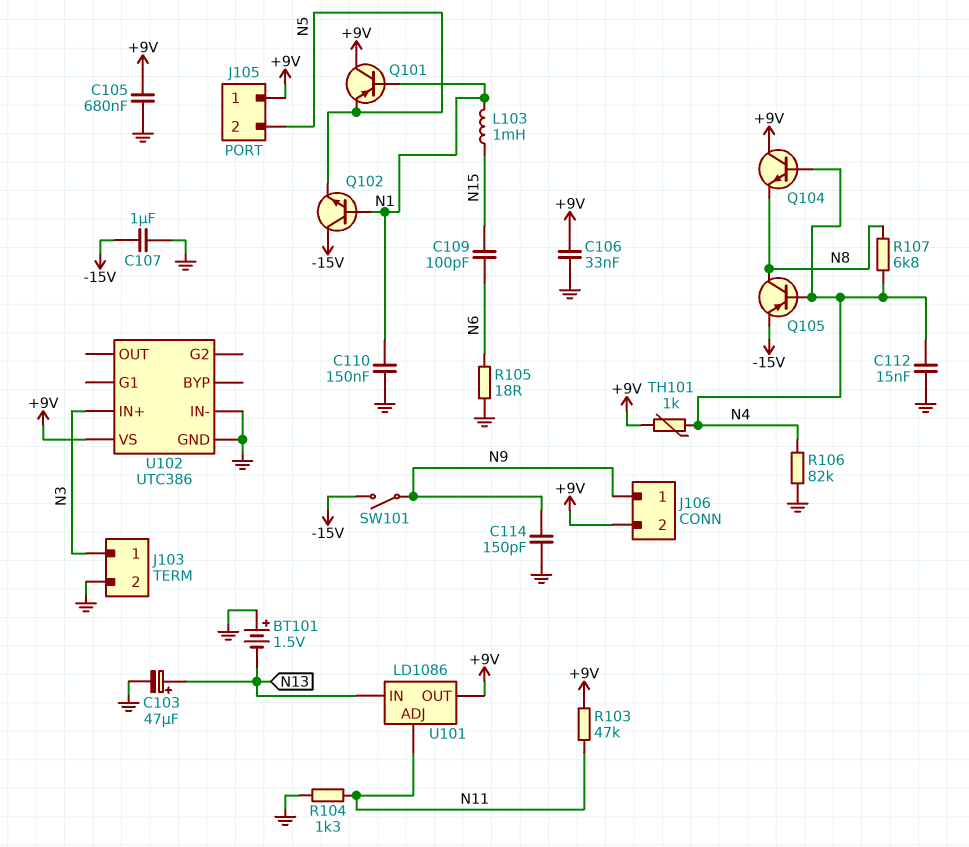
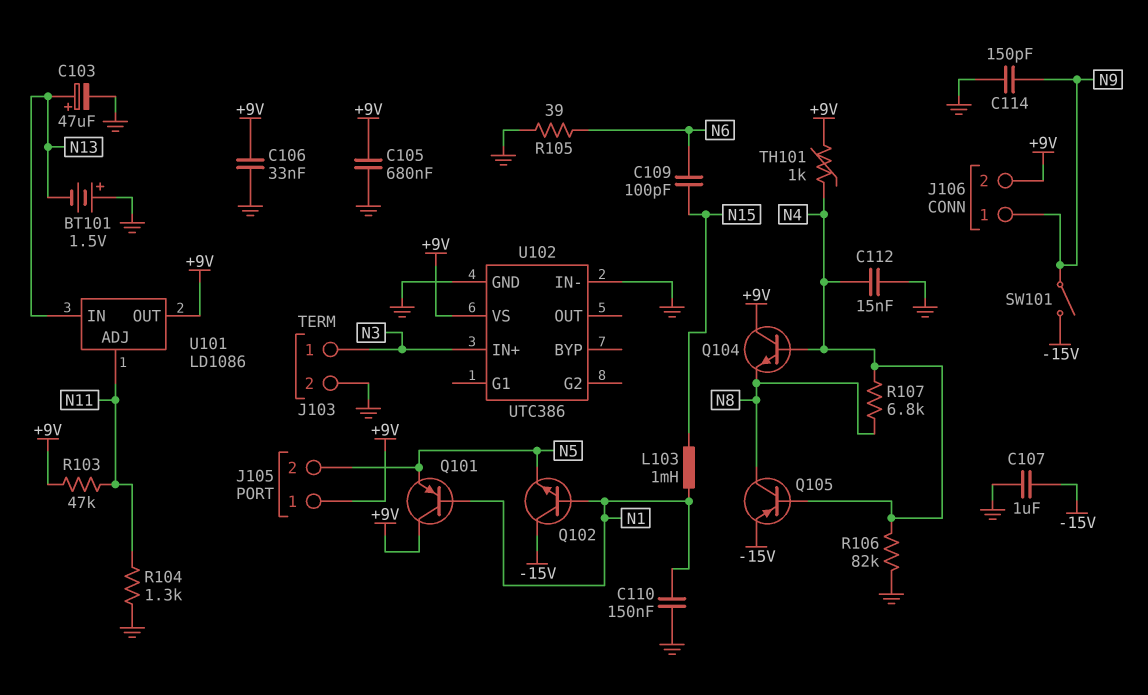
R105: 18 (GND, N6) -> 39 (GND, N6)

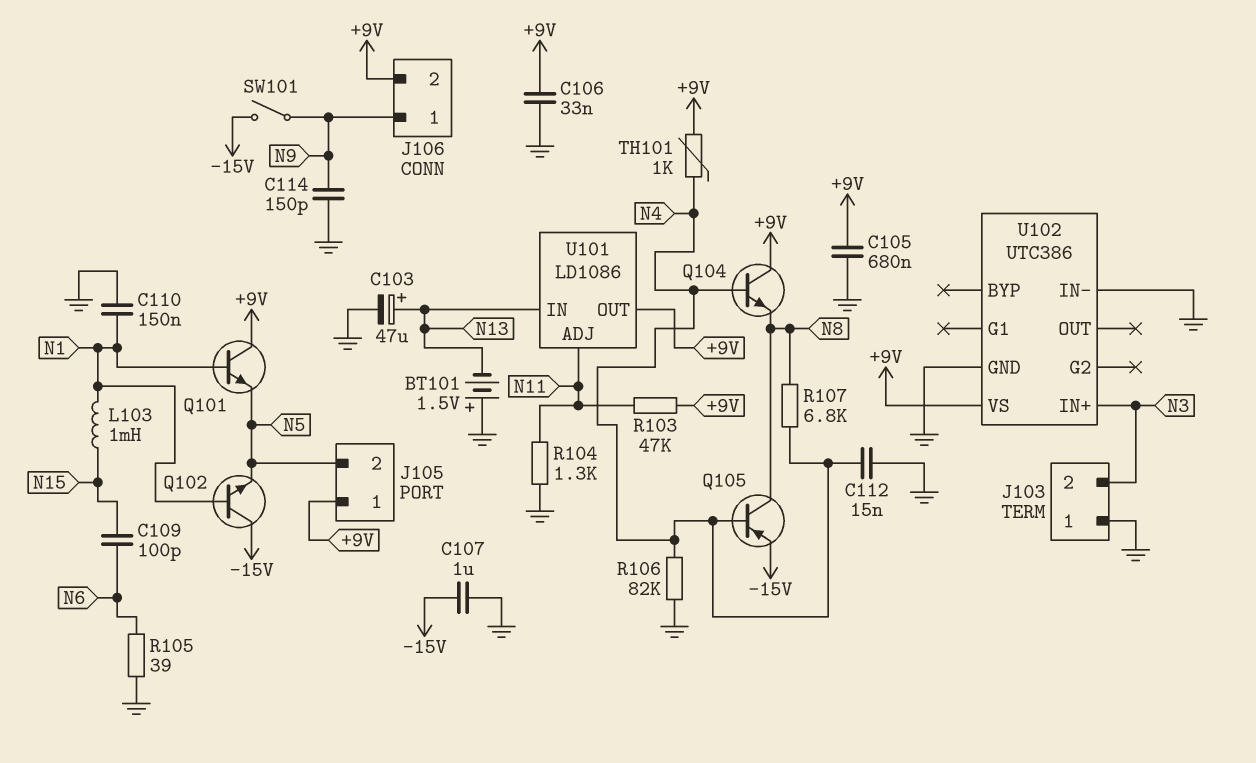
J103 pin 1: N3 -> GND
J103 pin 2: GND -> N3
Q101: PNP (B N1, C +9V, E N5) -> NPN (B N1, C +9V, E N5)

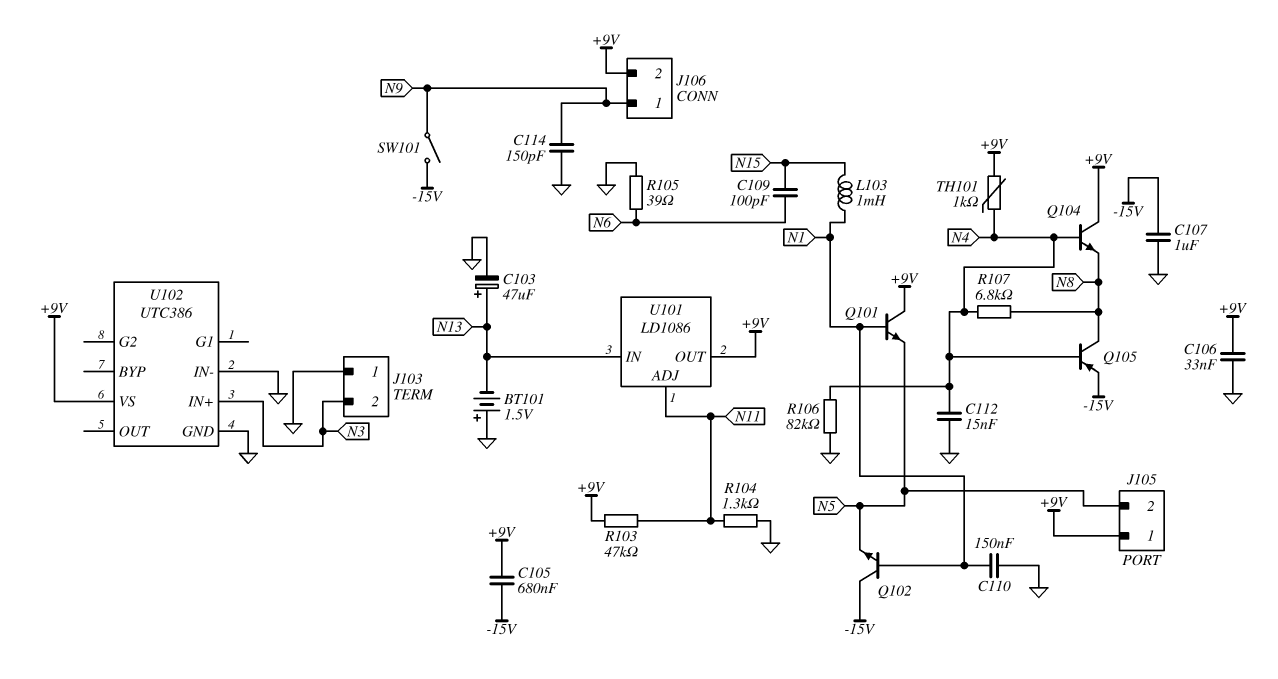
C105: 680nF (+9V, GND) -> 680nF (+9V, -15V)

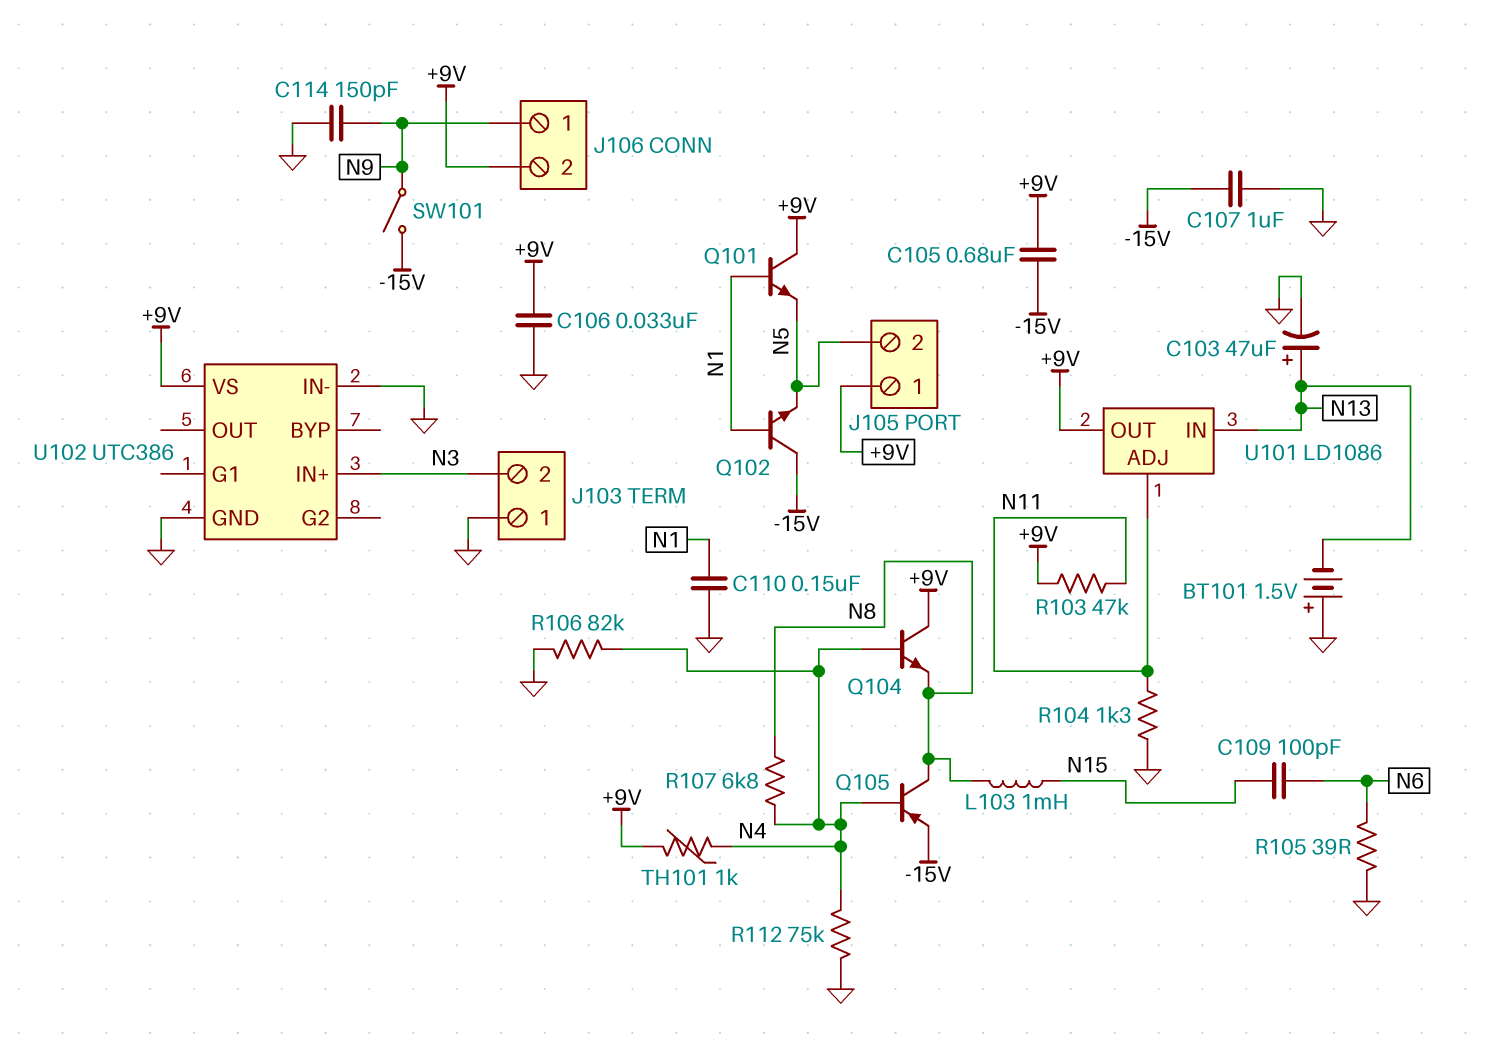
C112: 15nF (GND, N4) -> none
L103: 1mH (N1, N15) -> 1mH (N8, N15)
R112: none -> 75k (GND, N4)

